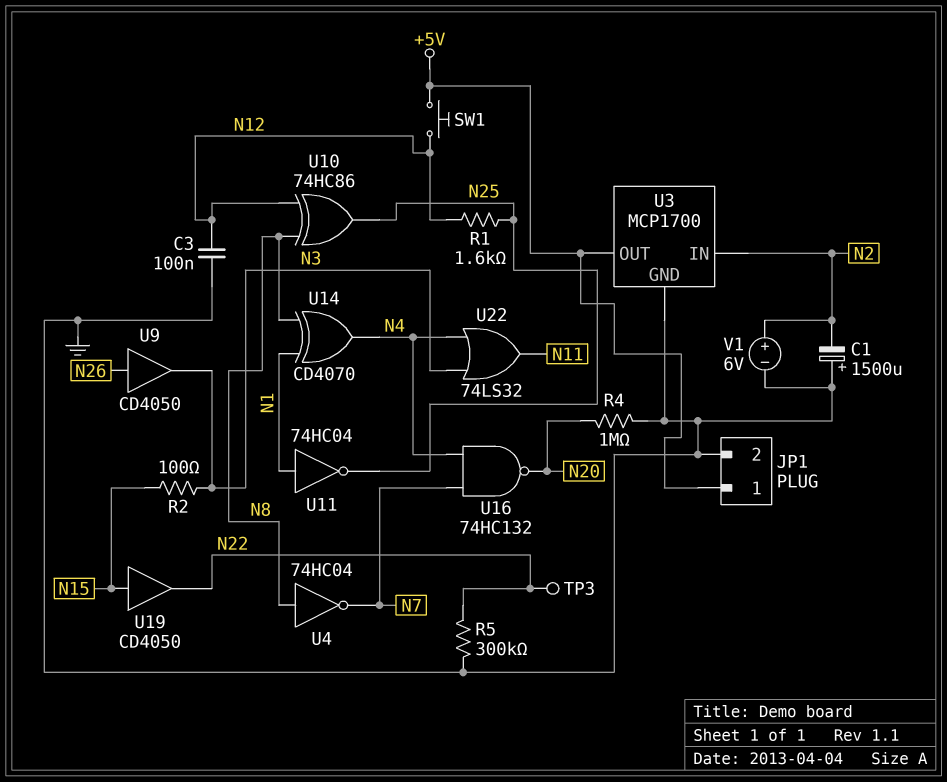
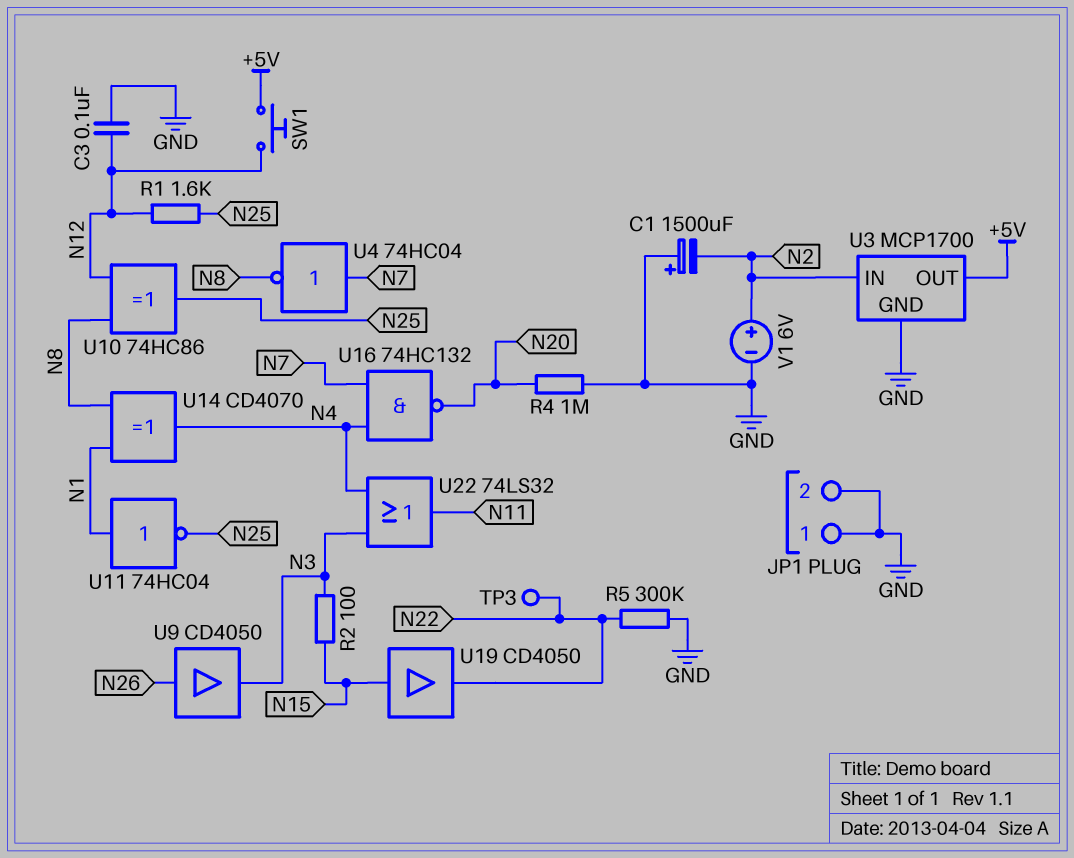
JP1 pin 1: +5V -> GND
U4: NOT 74HC04 (in N8, out N7) -> NOT 74HC04 (in N7, out N8)

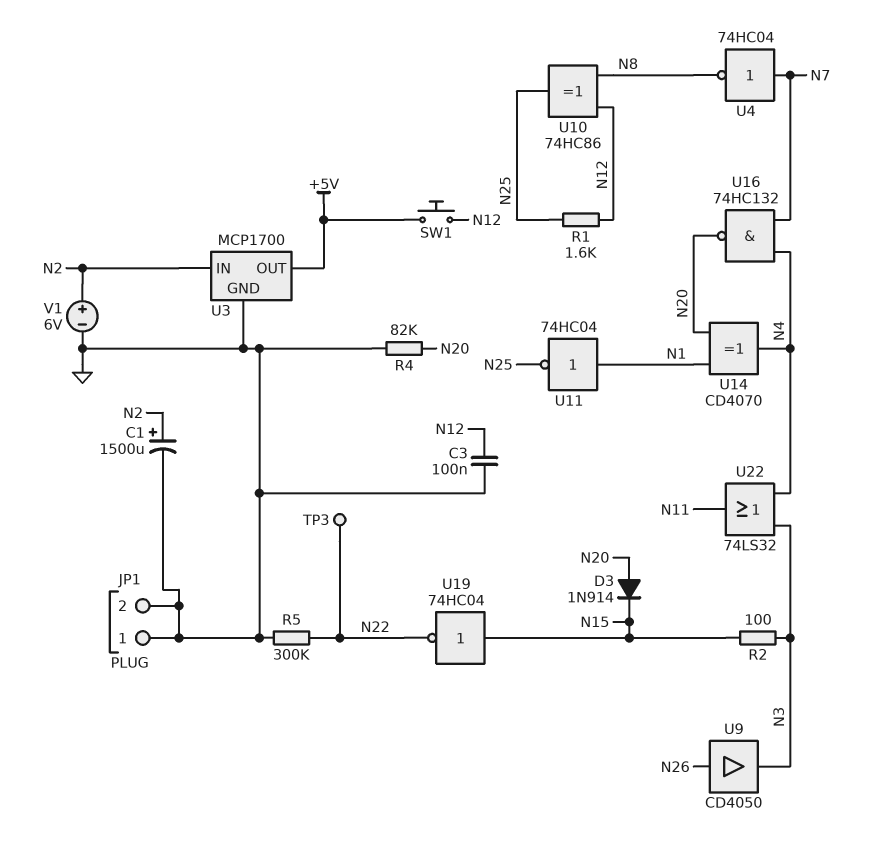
C1: 1500uF (plus GND, minus N2) -> 1500uF (plus N2, minus GND)
D3: none -> diode 1N914 (A N20, K N15)
R4: 1M (GND, N20) -> 82k (GND, N20)
U14: XOR CD4070 (in N1, in N8, out N4) -> XOR CD4070 (in N1, in N20, out N4)
U19: buffer CD4050 (in N15, out N22) -> NOT 74HC04 (in N15, out N22)

